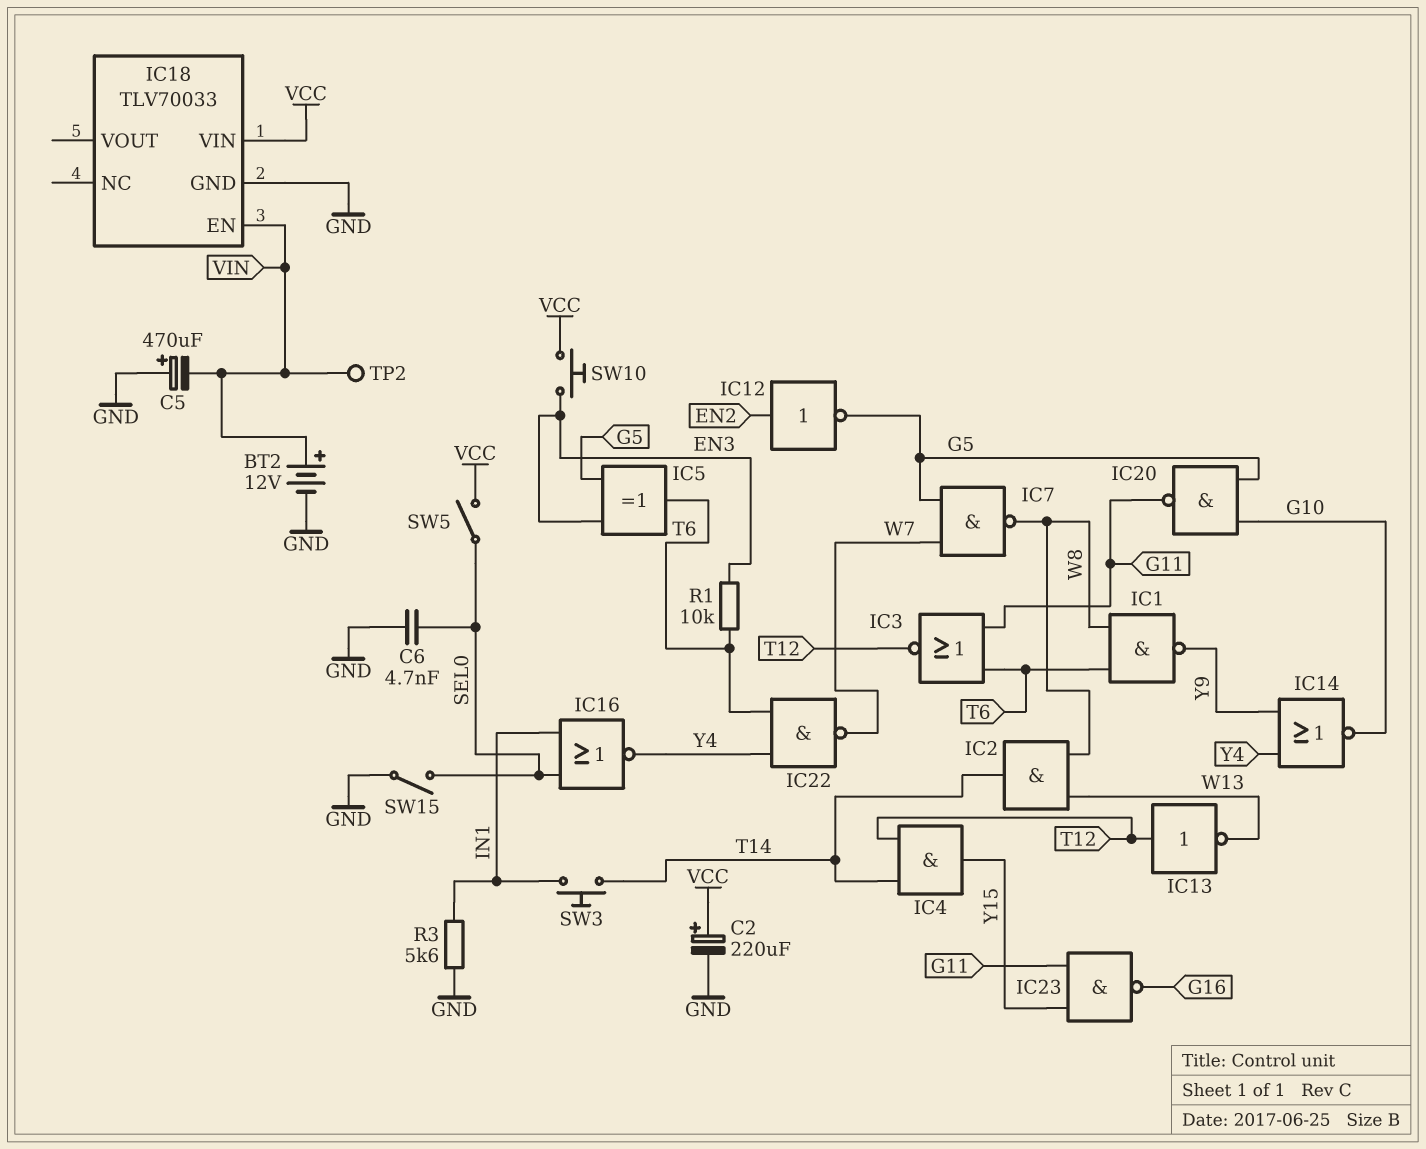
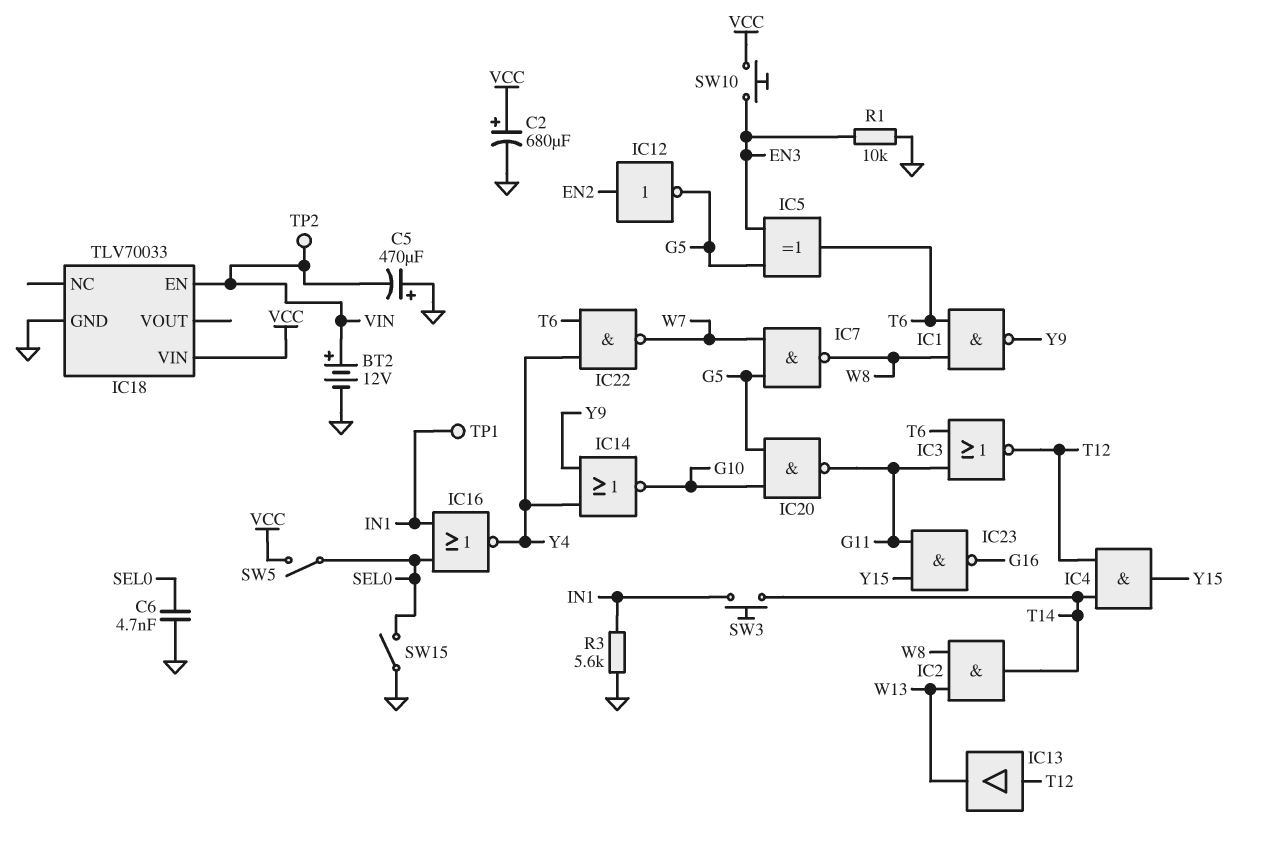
C2: 220uF (plus VCC, minus GND) -> 680uF (plus VCC, minus GND)
IC13: NOT (in T12, out W13) -> buffer (in T12, out W13)
R1: 10k (EN3, T6) -> 10k (EN3, GND)
TP1: none -> test point (IN1)

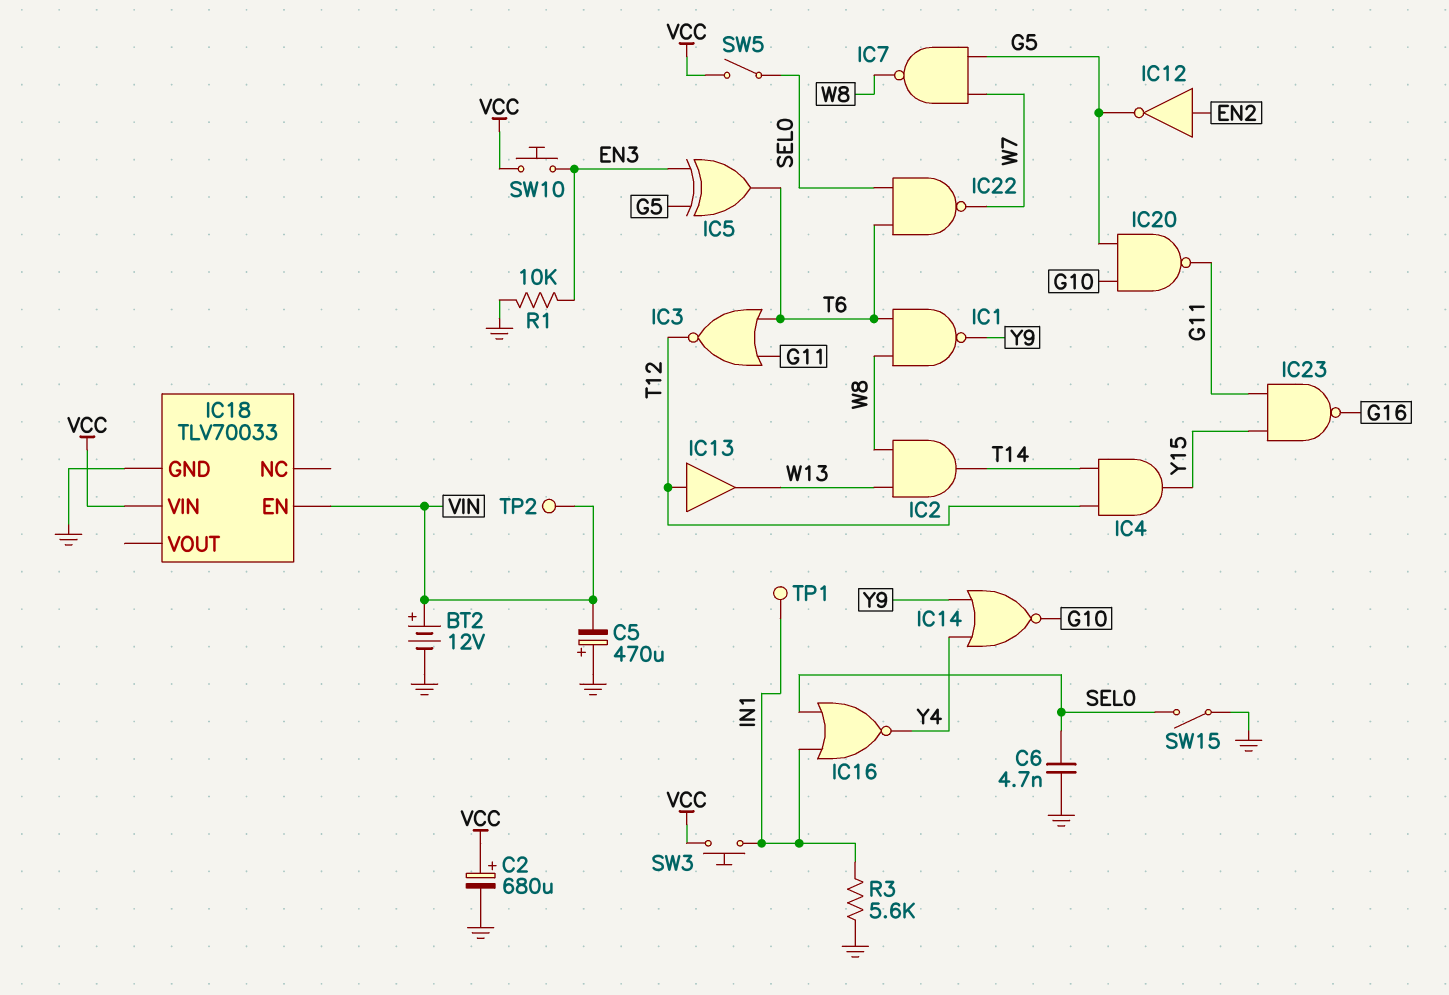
IC22: NAND (in T6, in Y4, out W7) -> NAND (in SEL0, in T6, out W7)
SW3: button (IN1, T14) -> button (IN1, VCC)

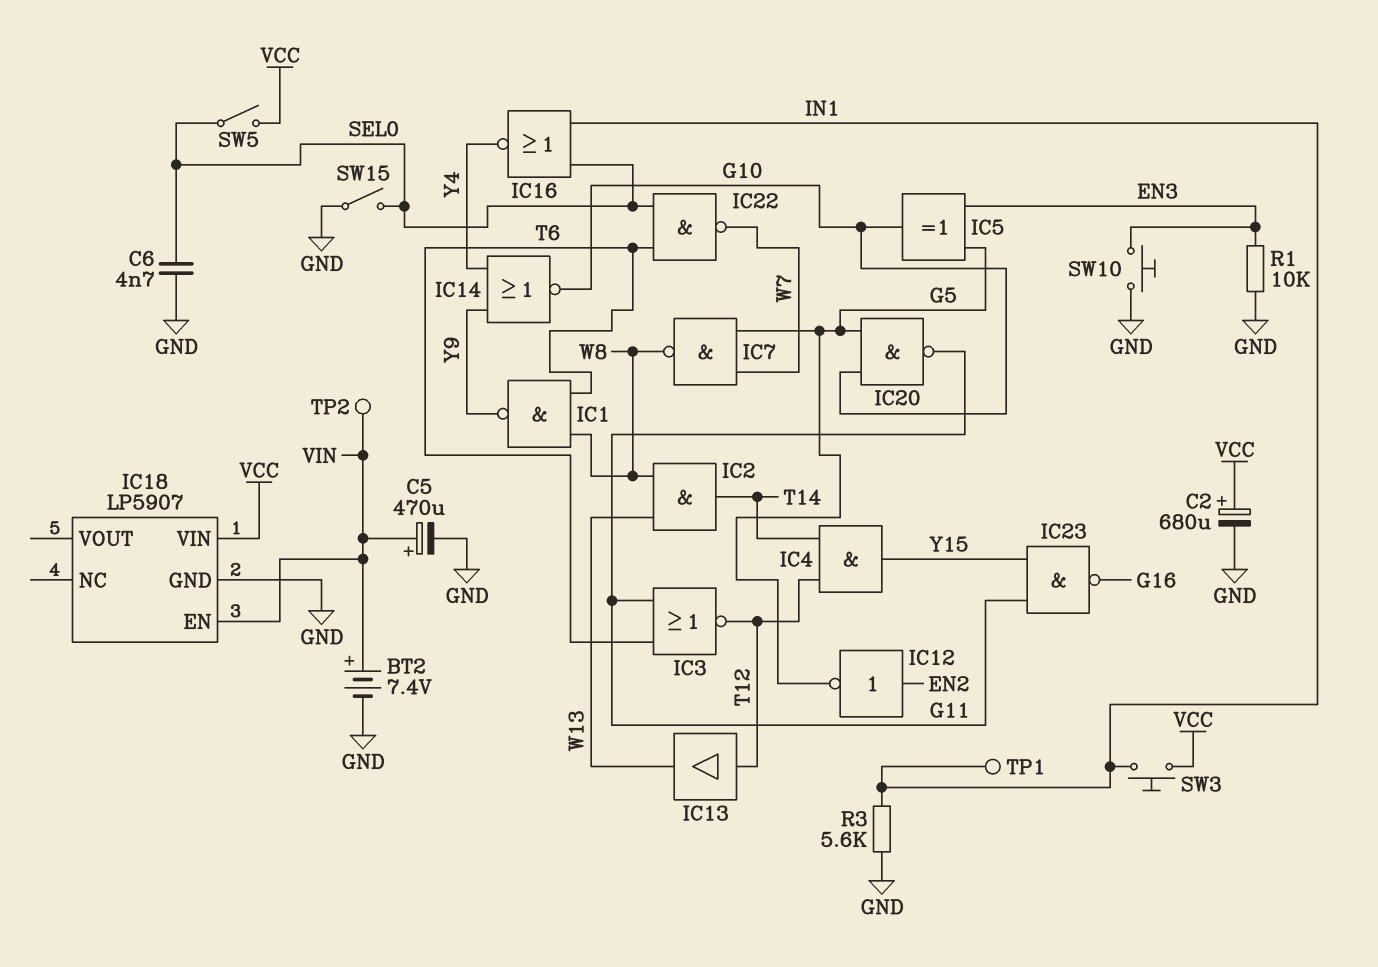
BT2: 12V (plus VIN, minus GND) -> 7.4V (plus VIN, minus GND)
C5: 470uF (plus GND, minus VIN) -> 470uF (plus VIN, minus GND)
IC5: XOR (in EN3, in G5, out T6) -> XOR (in EN3, in G5, out G10)
IC18: TLV70033 -> LP5907
SW10: button (EN3, VCC) -> button (EN3, GND)

